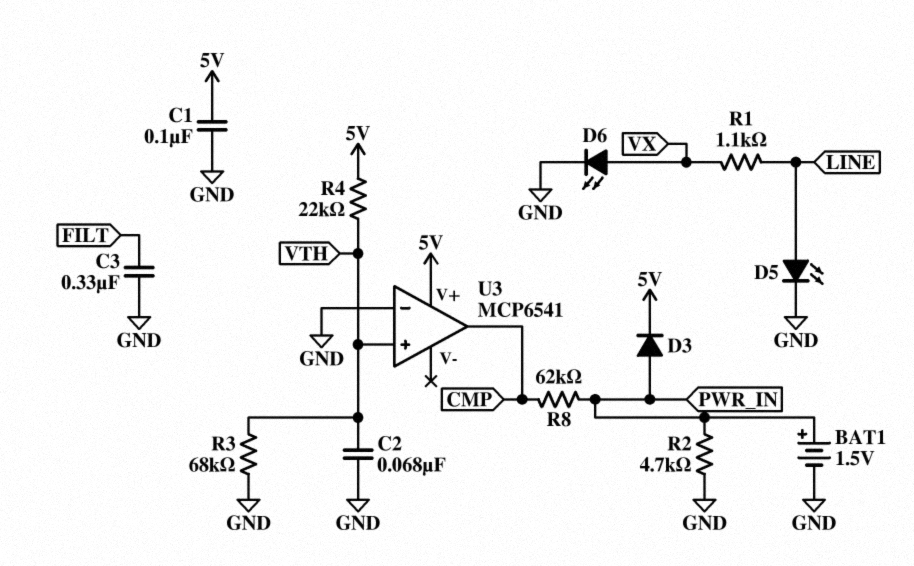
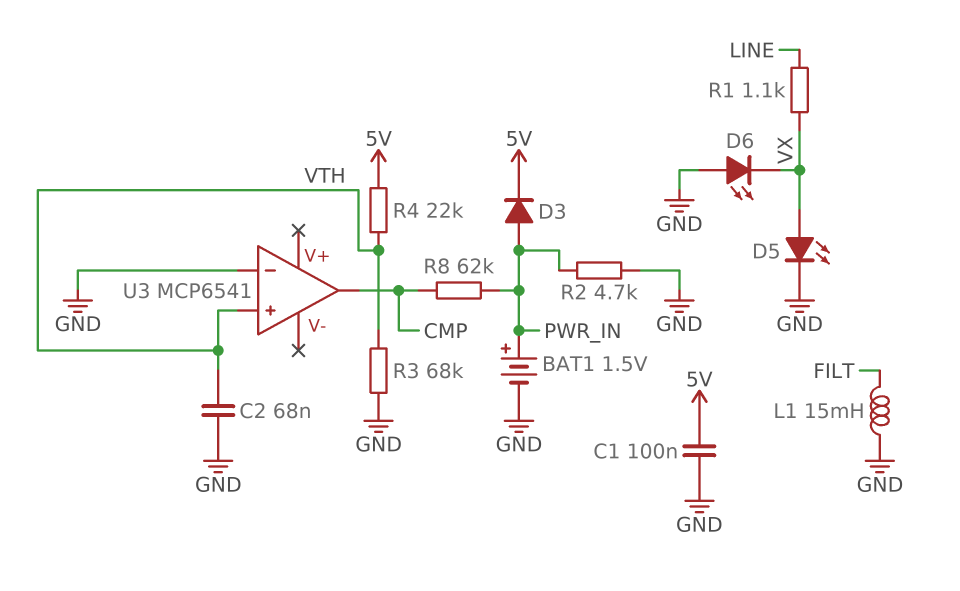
C3: 330nF (FILT, GND) -> none
D5: LED (A LINE, K GND) -> LED (A VX, K GND)
D6: LED (A VX, K GND) -> LED (A GND, K VX)
L1: none -> 15mH (FILT, GND)
U3 pin V+: 5V -> none

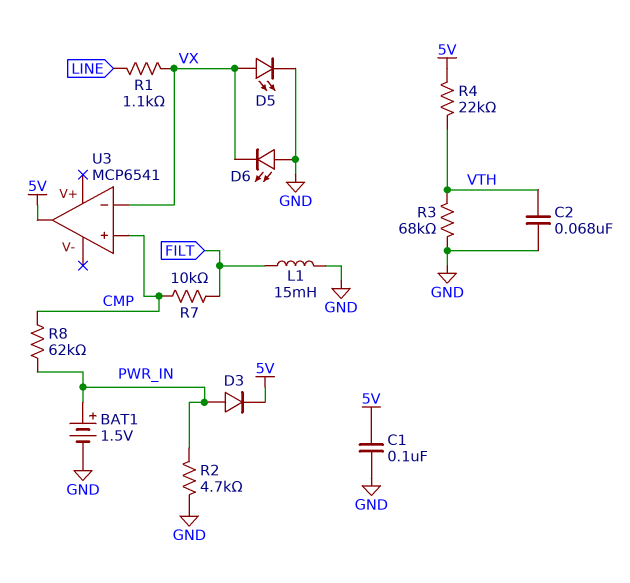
R7: none -> 10k (CMP, FILT)
U3 pin in+: VTH -> CMP
U3 pin in-: GND -> VX
U3 pin out: CMP -> 5V

